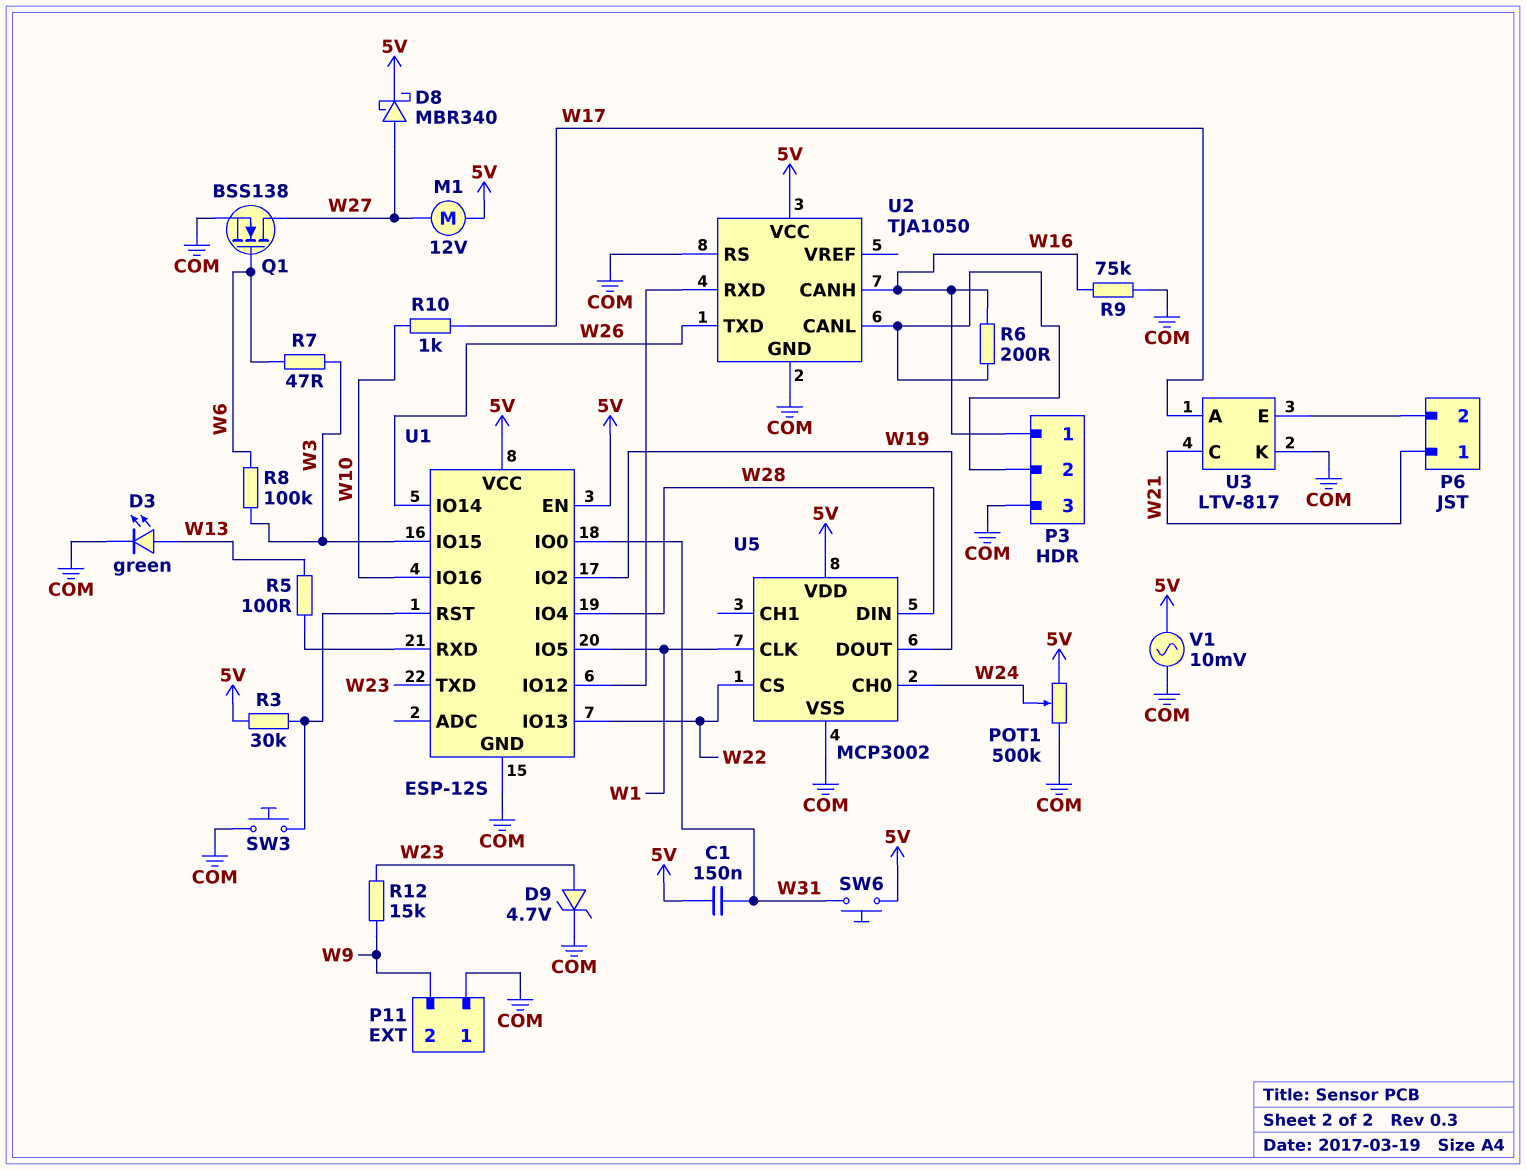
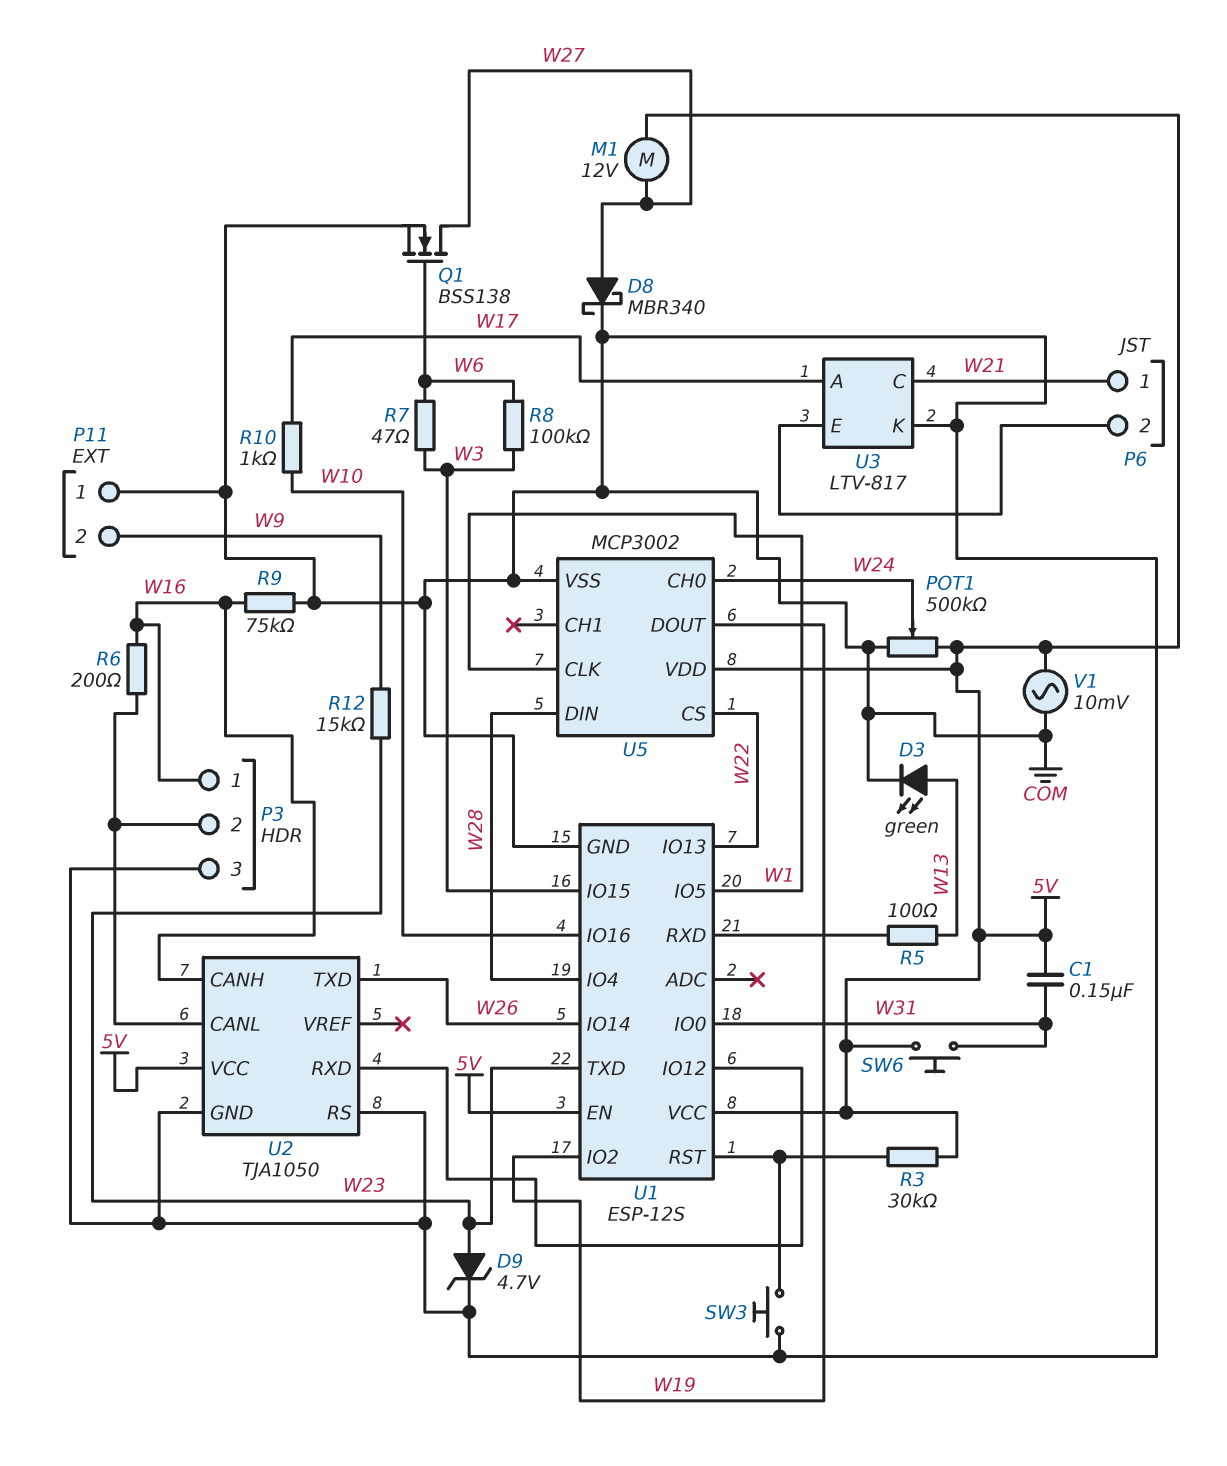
D8: schottky MBR340 (A W27, K 5V) -> schottky MBR340 (A W27, K COM)

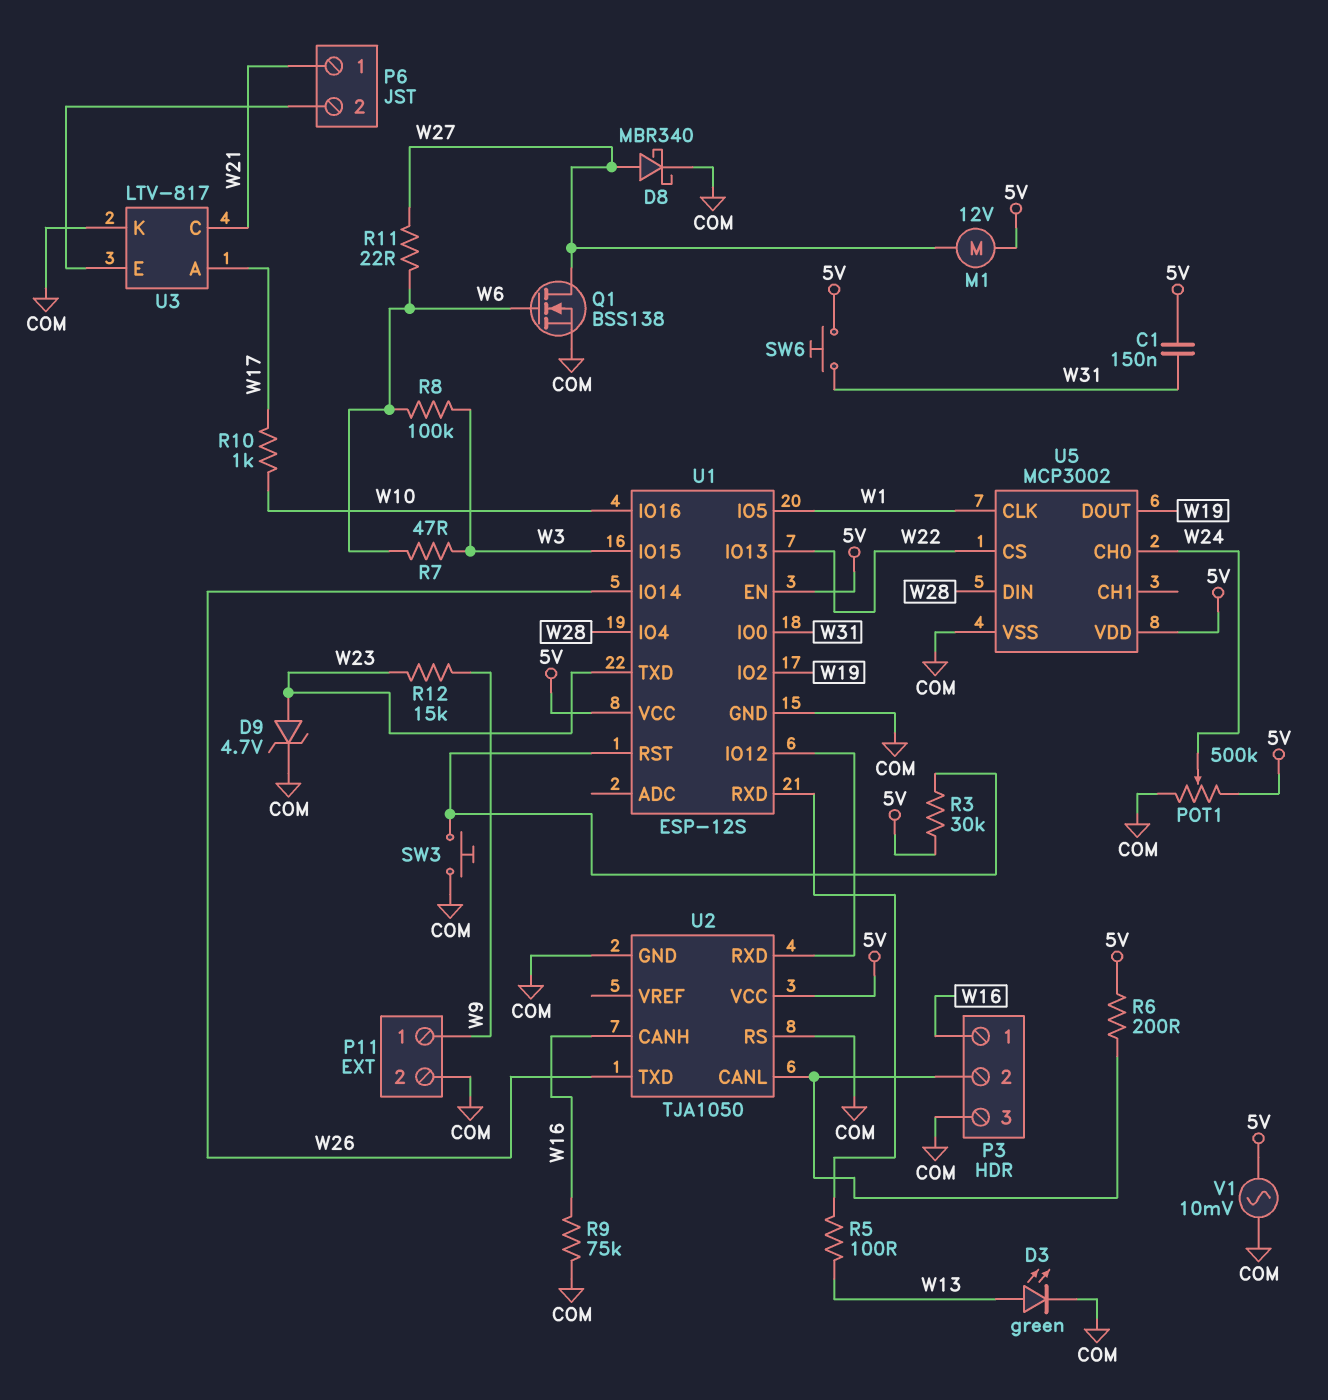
P11 pin 1: COM -> W9
P11 pin 2: W9 -> COM
R6: 200 (P3/2, W16) -> 200 (5V, P3/2)
R11: none -> 22 (W6, W27)

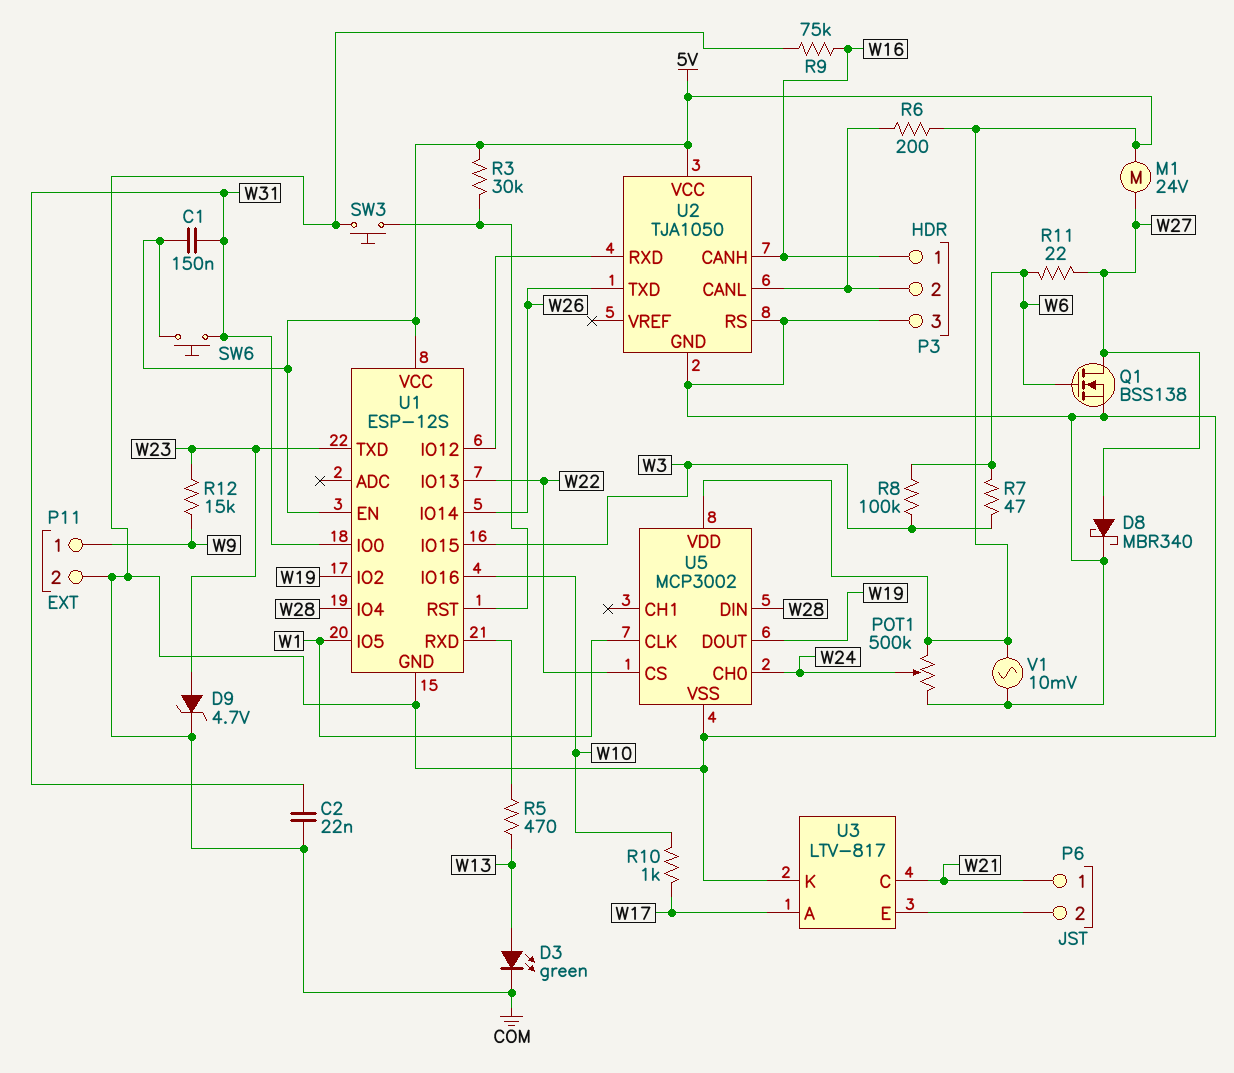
C2: none -> 22nF (COM, W31)
M1: motor 12V (5V, W27) -> motor 24V (5V, W27)
R5: 100 (U1/RXD, W13) -> 470 (U1/RXD, W13)

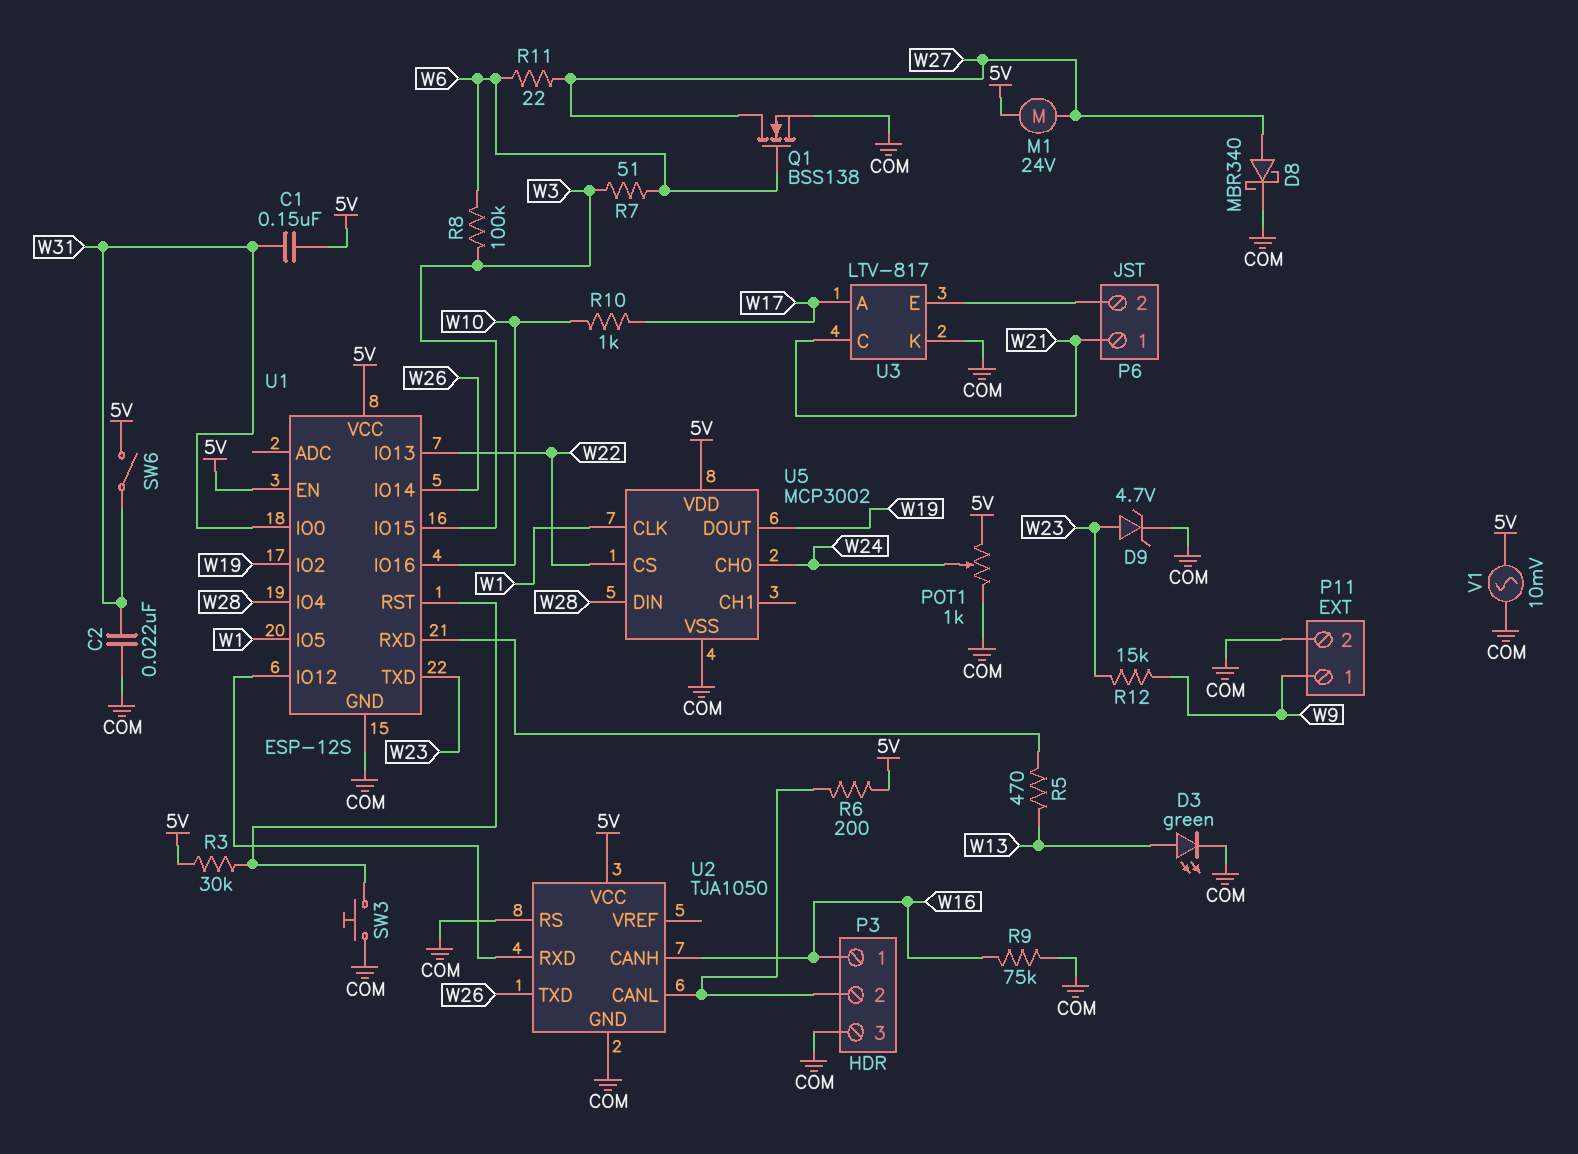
POT1: 500k (5V, COM, wiper W24) -> 1k (5V, COM, wiper W24)
R7: 47 (W3, W6) -> 51 (W3, W6)
SW6: button (5V, W31) -> switch (5V, W31)

